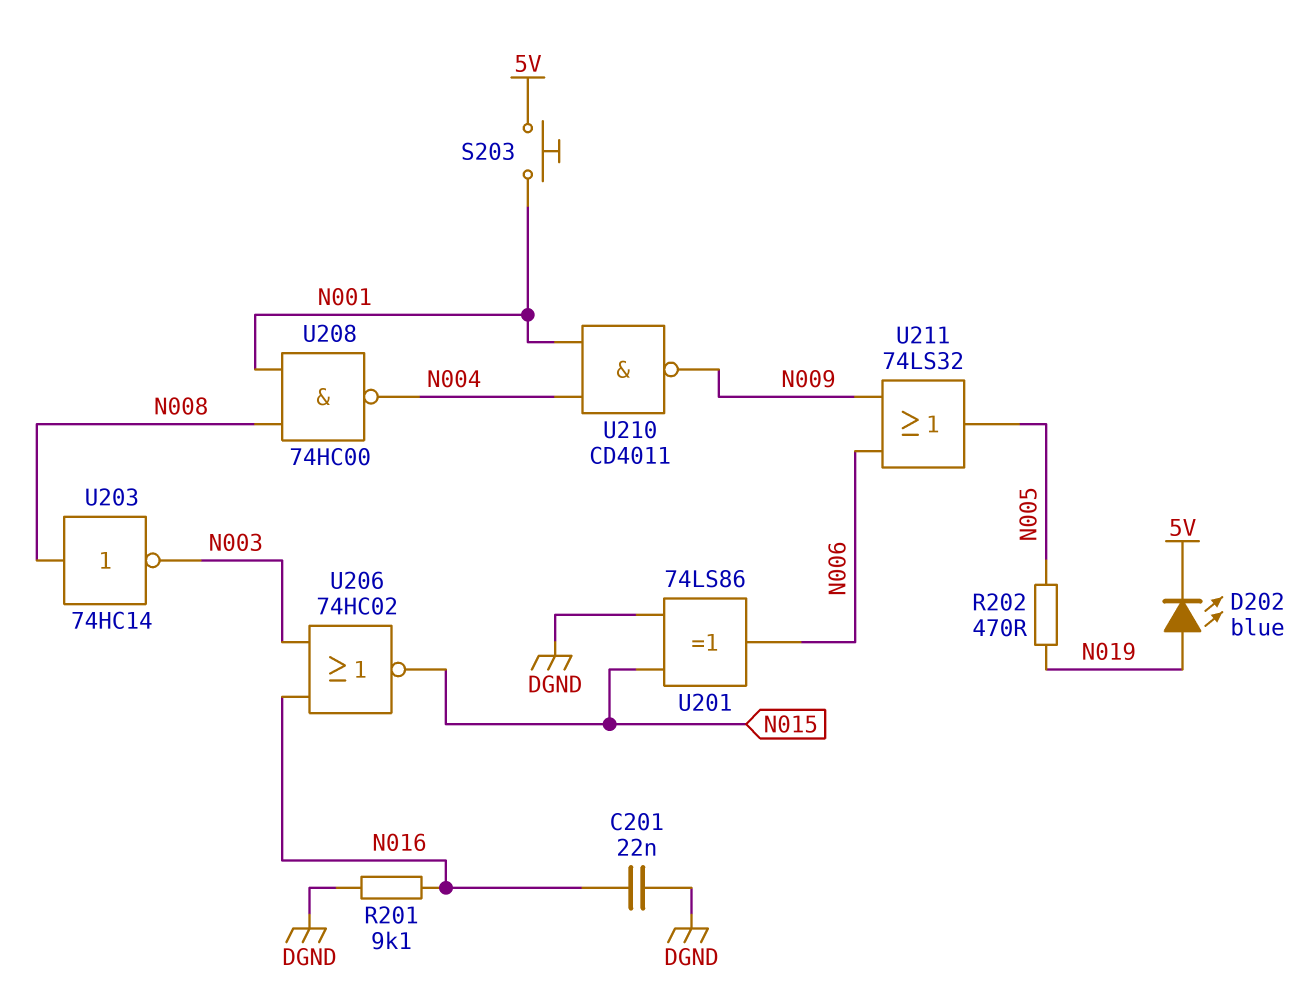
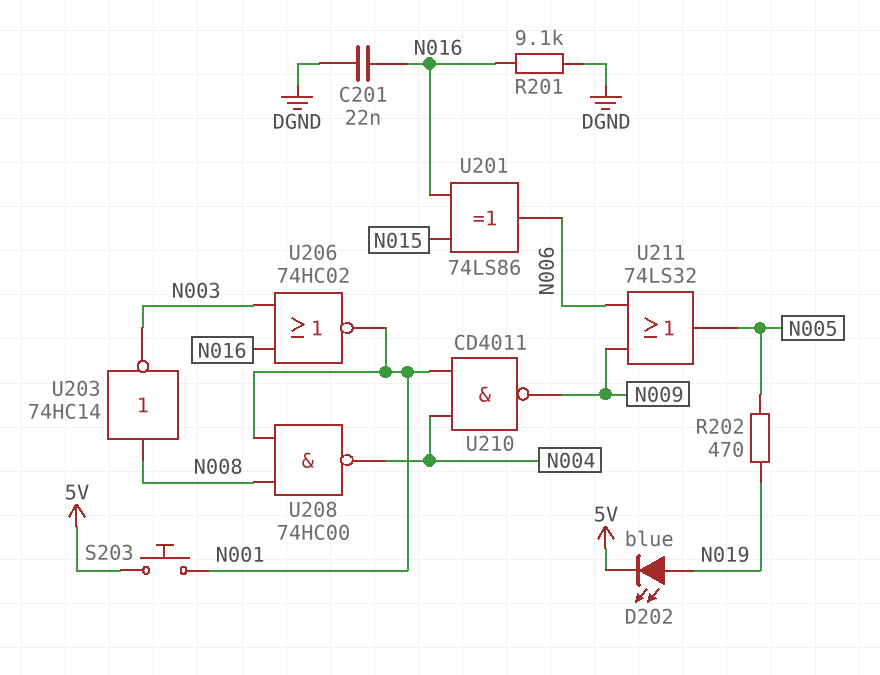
U201: XOR 74LS86 (in DGND, in N015, out N006) -> XOR 74LS86 (in N015, in N016, out N006)
U206: NOR 74HC02 (in N003, in N016, out N015) -> NOR 74HC02 (in N003, in N016, out N001)

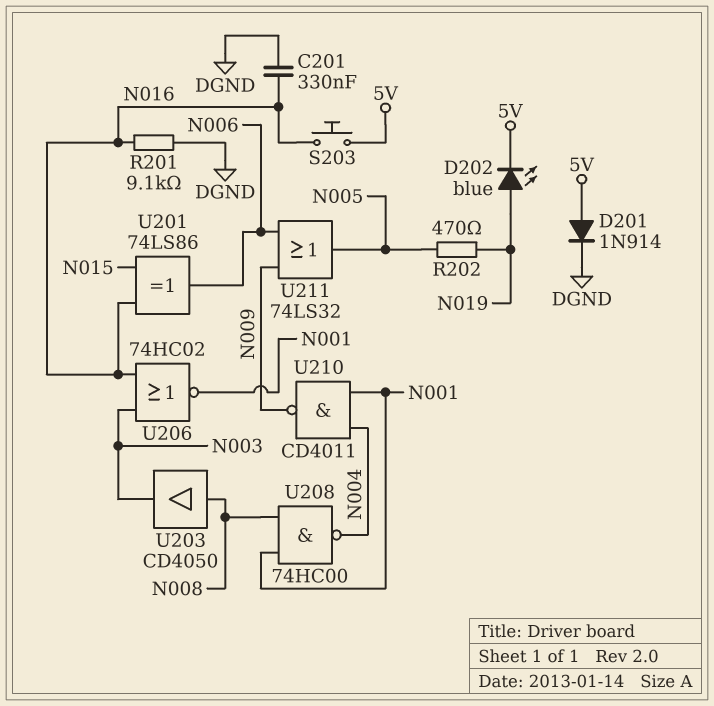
C201: 22nF (DGND, N016) -> 330nF (DGND, N016)
D201: none -> diode 1N914 (A 5V, K DGND)
S203: button (5V, N001) -> button (5V, N016)
U203: NOT 74HC14 (in N008, out N003) -> buffer CD4050 (in N008, out N003)

